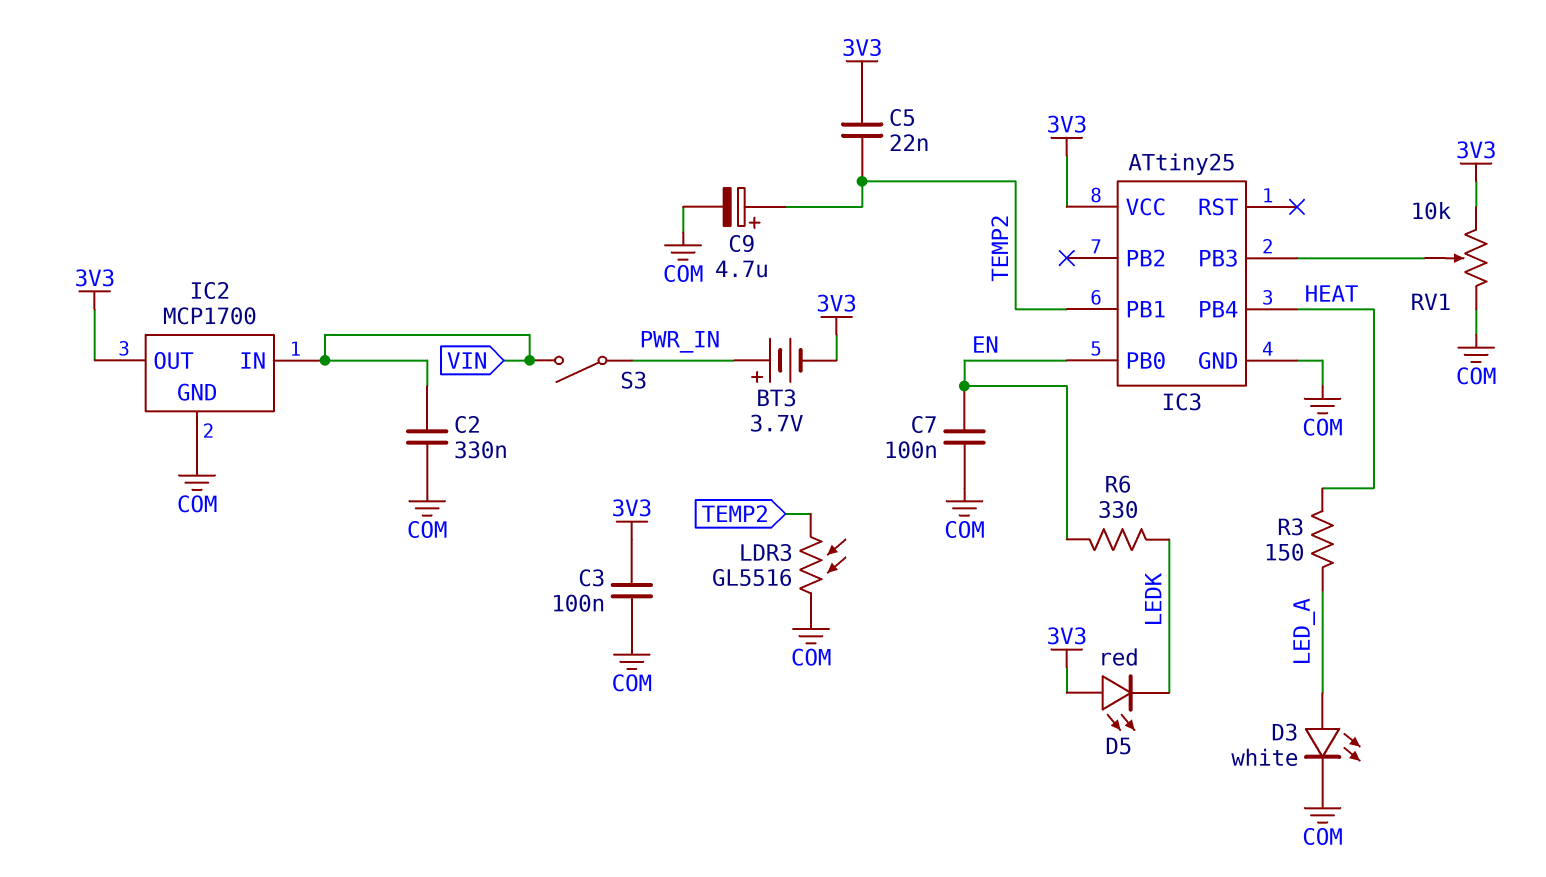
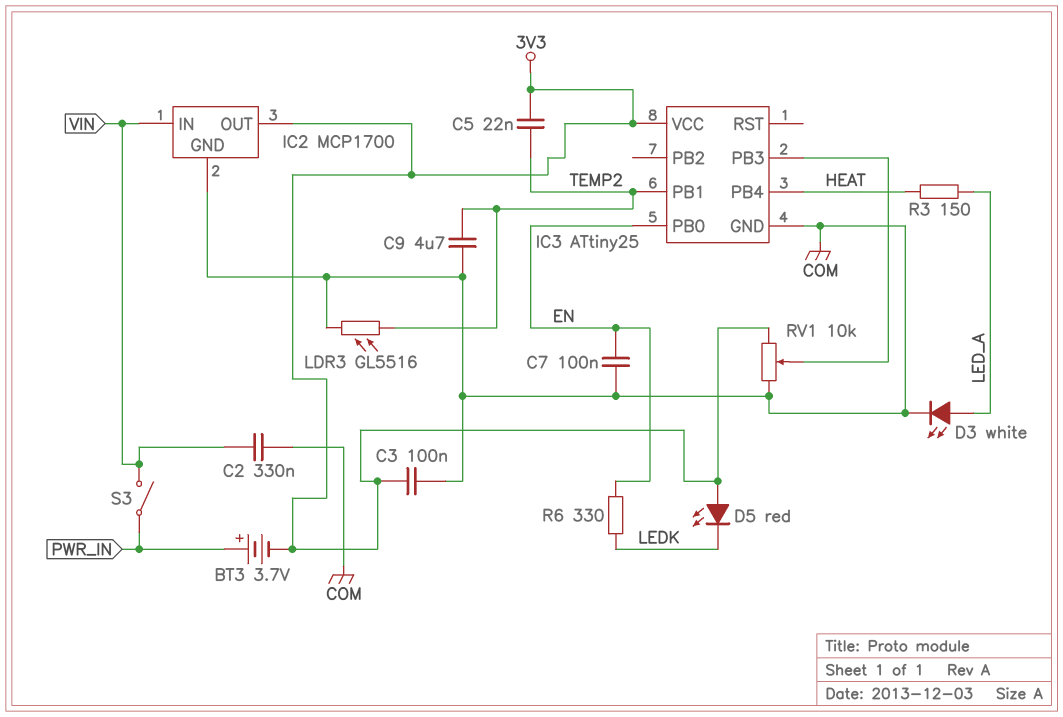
C9: 4.7uF (plus TEMP2, minus COM) -> 4.7uF (COM, TEMP2)

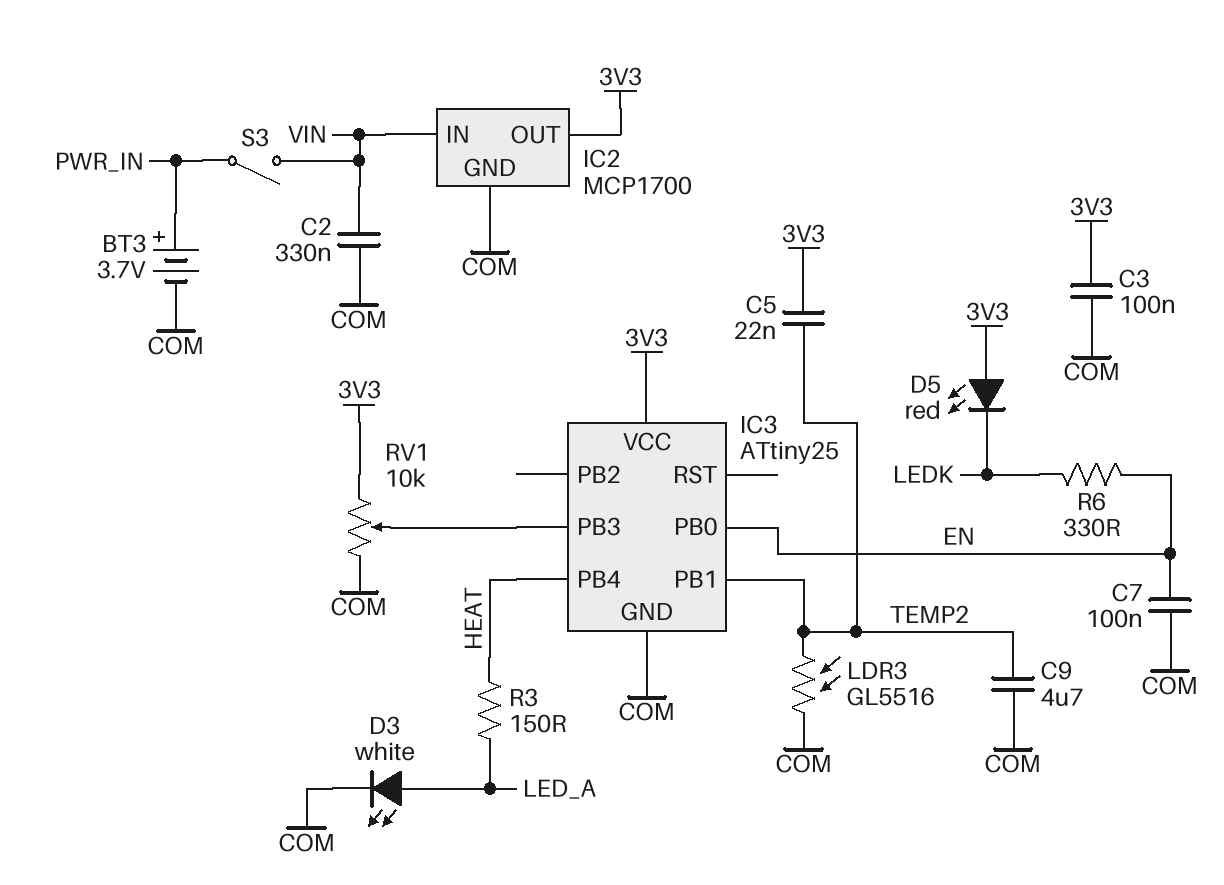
BT3: 3.7V (plus PWR_IN, minus 3V3) -> 3.7V (plus PWR_IN, minus COM)

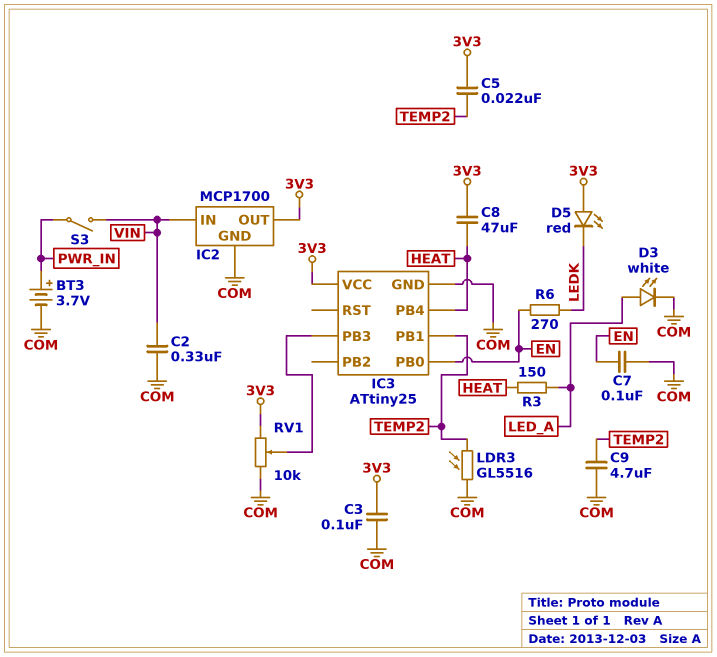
C8: none -> 47uF (3V3, HEAT)
R6: 330 (EN, LEDK) -> 270 (EN, LEDK)

